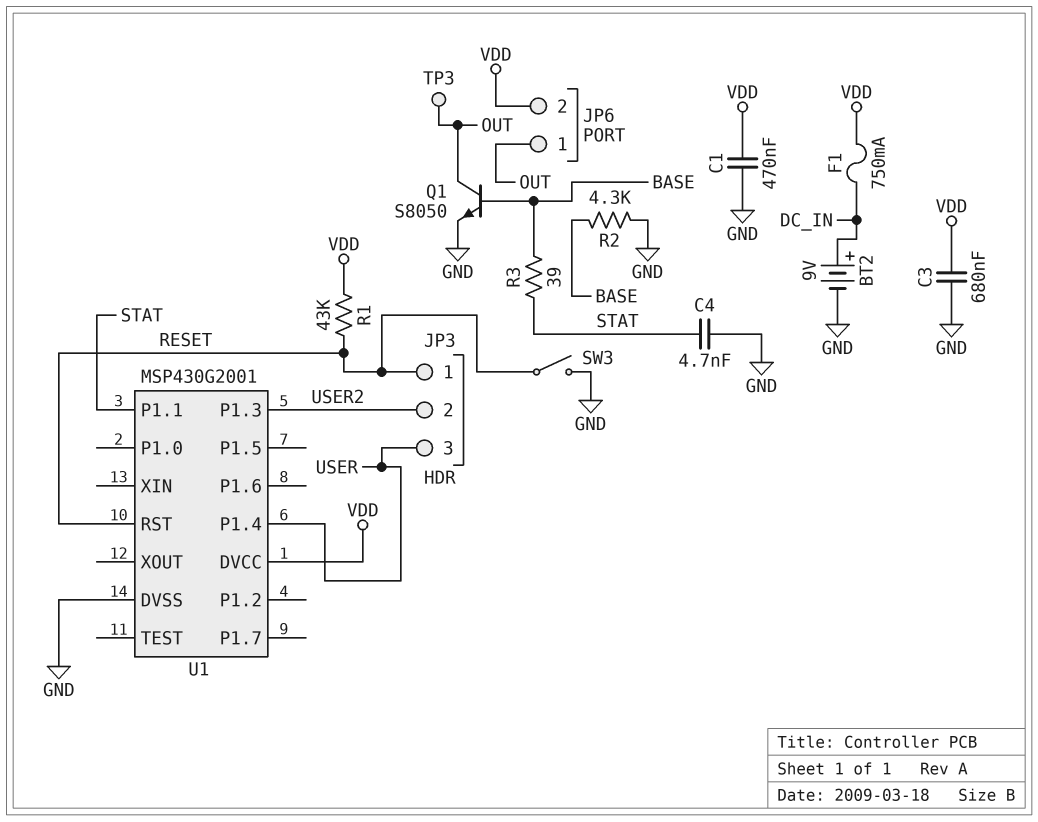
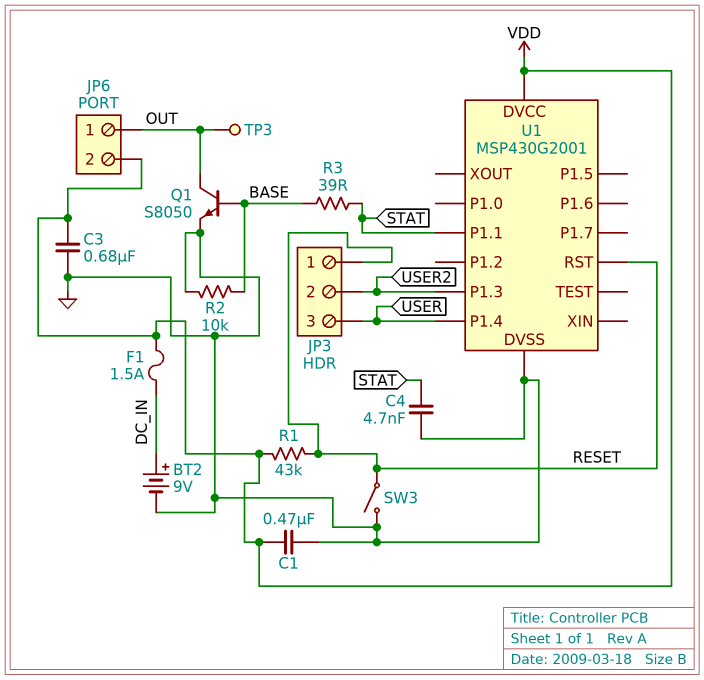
F1: 750mA (DC_IN, VDD) -> 1.5A (DC_IN, VDD)
R2: 4.3k (BASE, GND) -> 10k (BASE, GND)

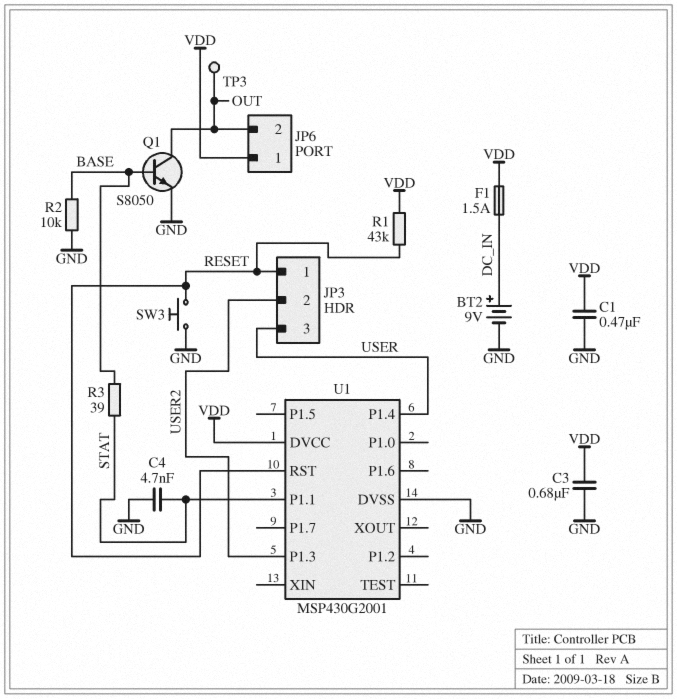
JP6 pin 1: OUT -> VDD
JP6 pin 2: VDD -> OUT
SW3: switch (GND, RESET) -> button (GND, RESET)

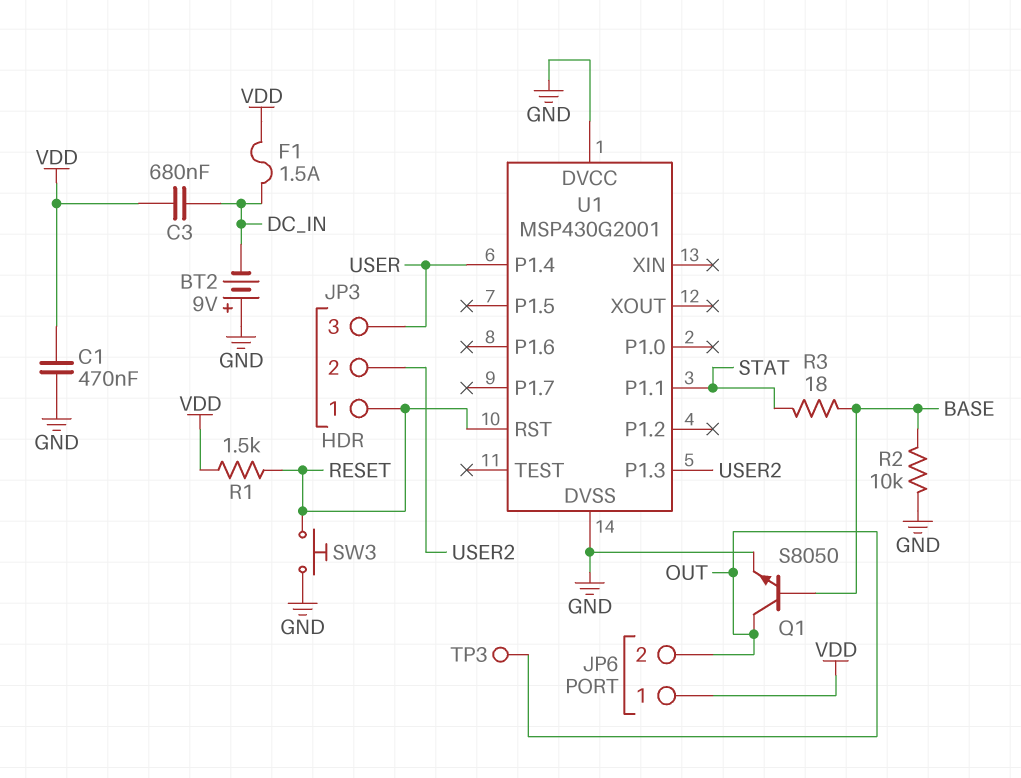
BT2: 9V (plus DC_IN, minus GND) -> 9V (plus GND, minus DC_IN)
C3: 680nF (GND, VDD) -> 680nF (DC_IN, VDD)
C4: 4.7nF (GND, STAT) -> none
R1: 43k (RESET, VDD) -> 1.5k (RESET, VDD)
R3: 39 (BASE, STAT) -> 18 (BASE, STAT)
U1 pin DVCC: VDD -> GND

